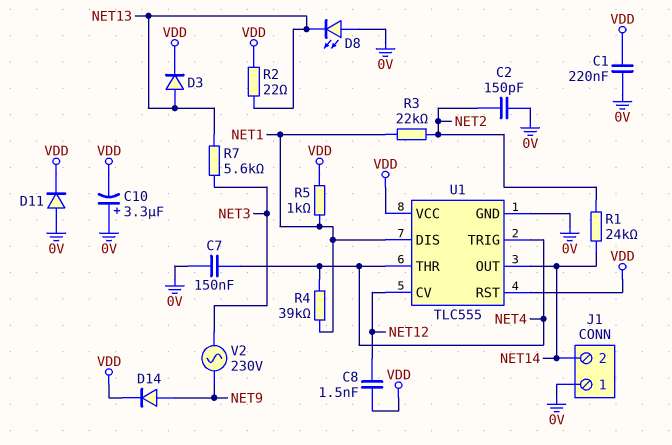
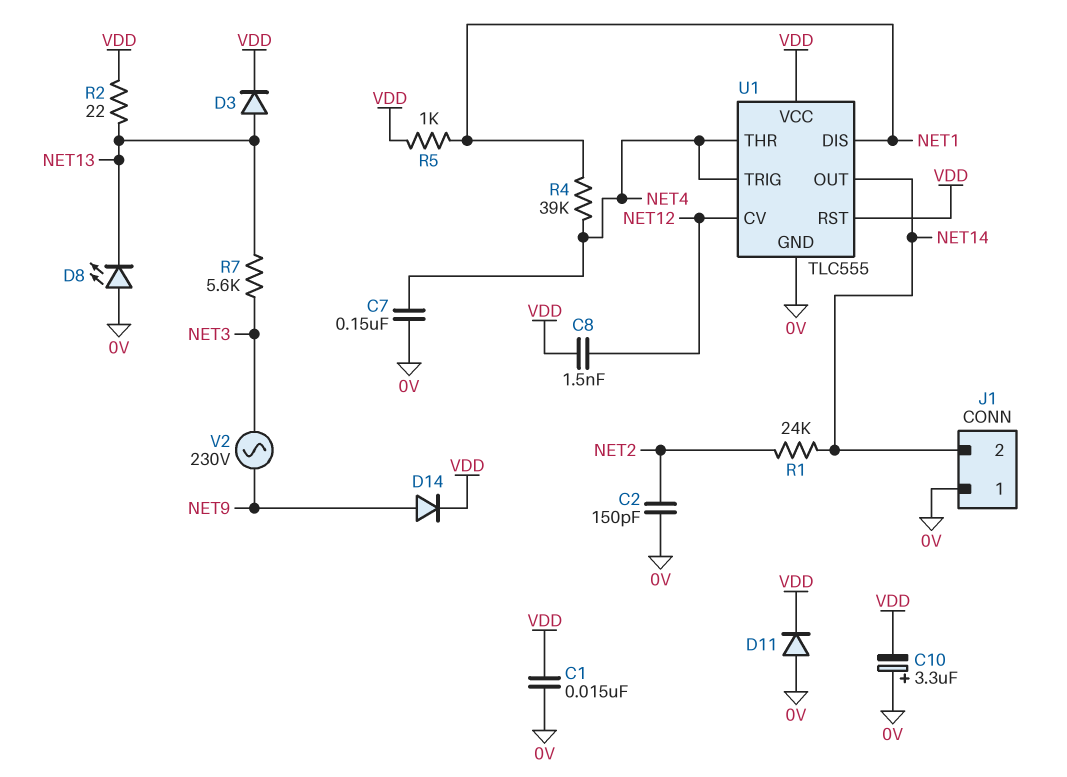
C1: 220nF (0V, VDD) -> 15nF (0V, VDD)
R3: 22k (NET1, NET2) -> none

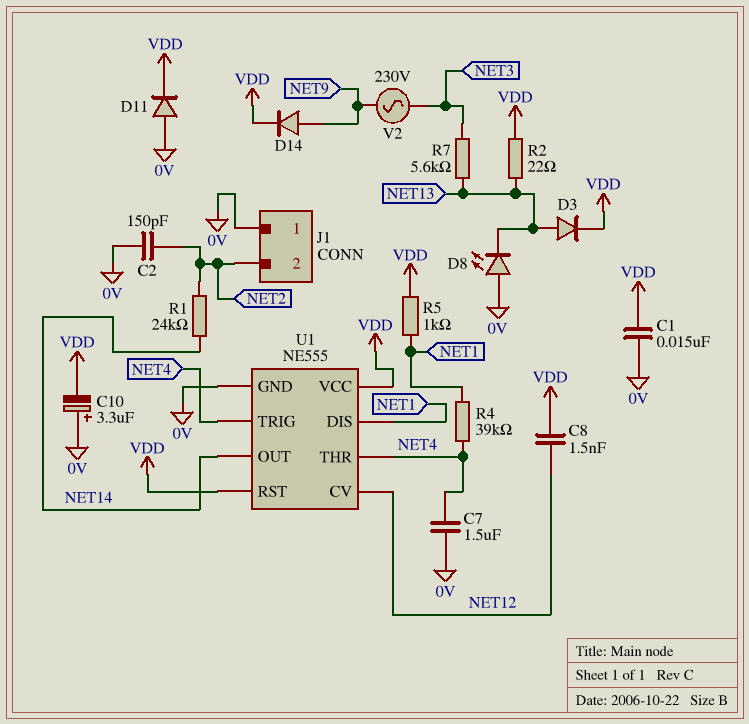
C7: 150nF (0V, NET4) -> 1.5uF (0V, NET4)
J1 pin 2: NET14 -> NET2
U1: TLC555 -> NE555

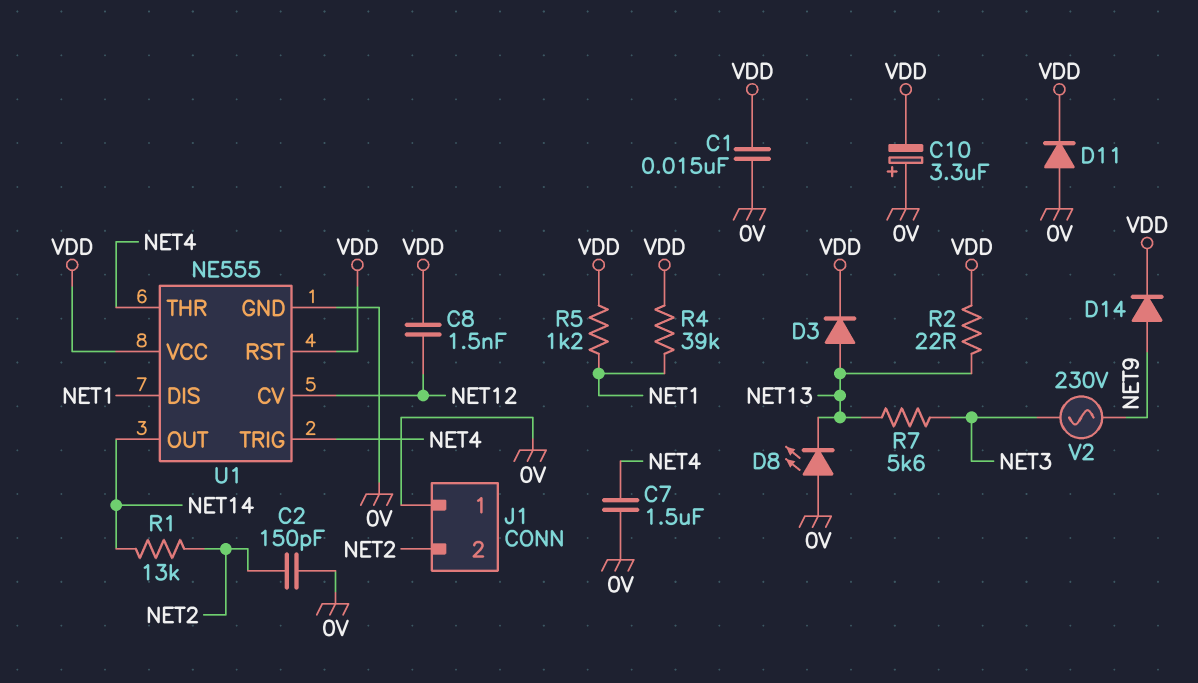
R1: 24k (NET2, NET14) -> 13k (NET2, NET14)
R4: 39k (NET1, NET4) -> 39k (NET1, VDD)
R5: 1k (NET1, VDD) -> 1.2k (NET1, VDD)

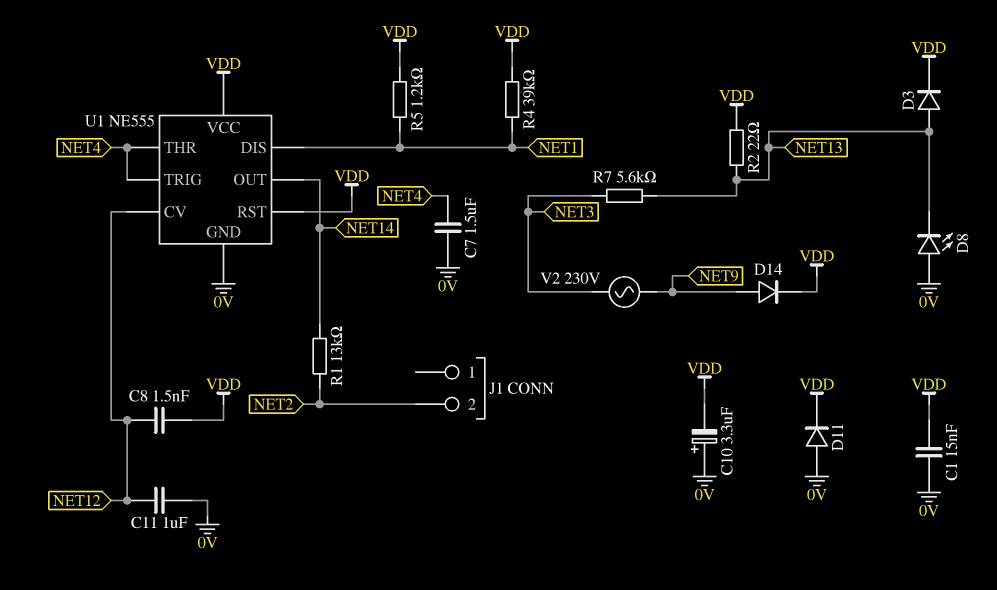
C2: 150pF (0V, NET2) -> none
C11: none -> 1uF (0V, NET12)
J1 pin 1: 0V -> none

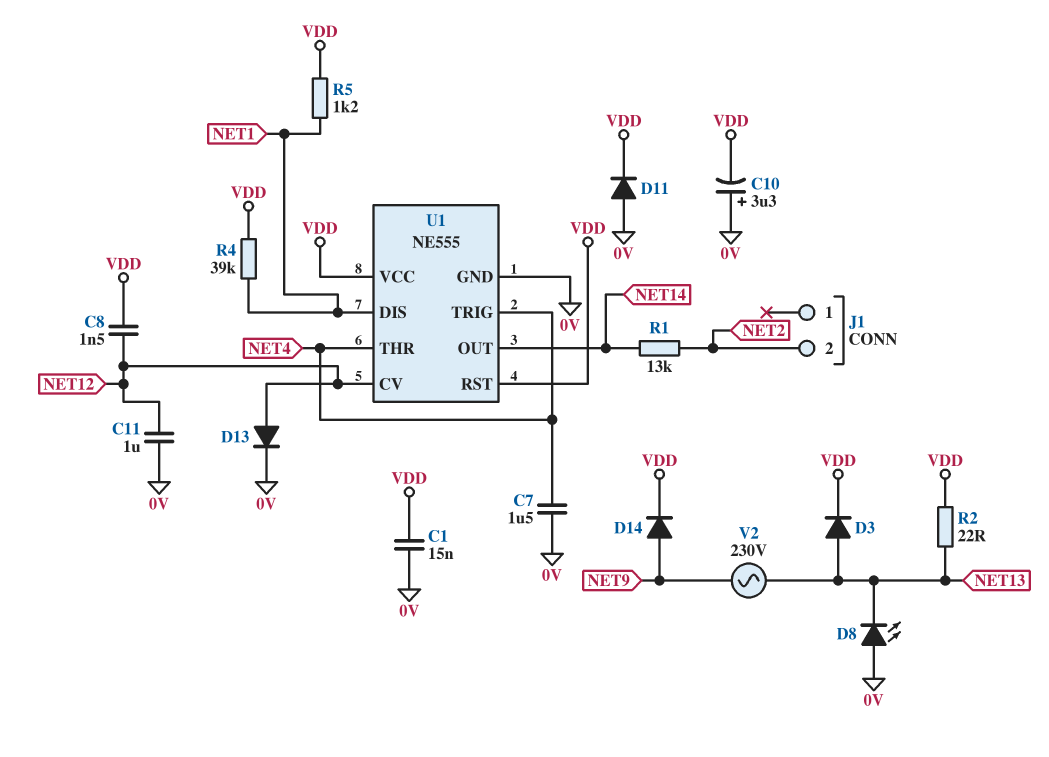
D13: none -> diode (A NET12, K 0V)
R7: 5.6k (NET3, NET13) -> none
V2: AC 230V (NET3, NET9) -> AC 230V (NET9, NET13)

